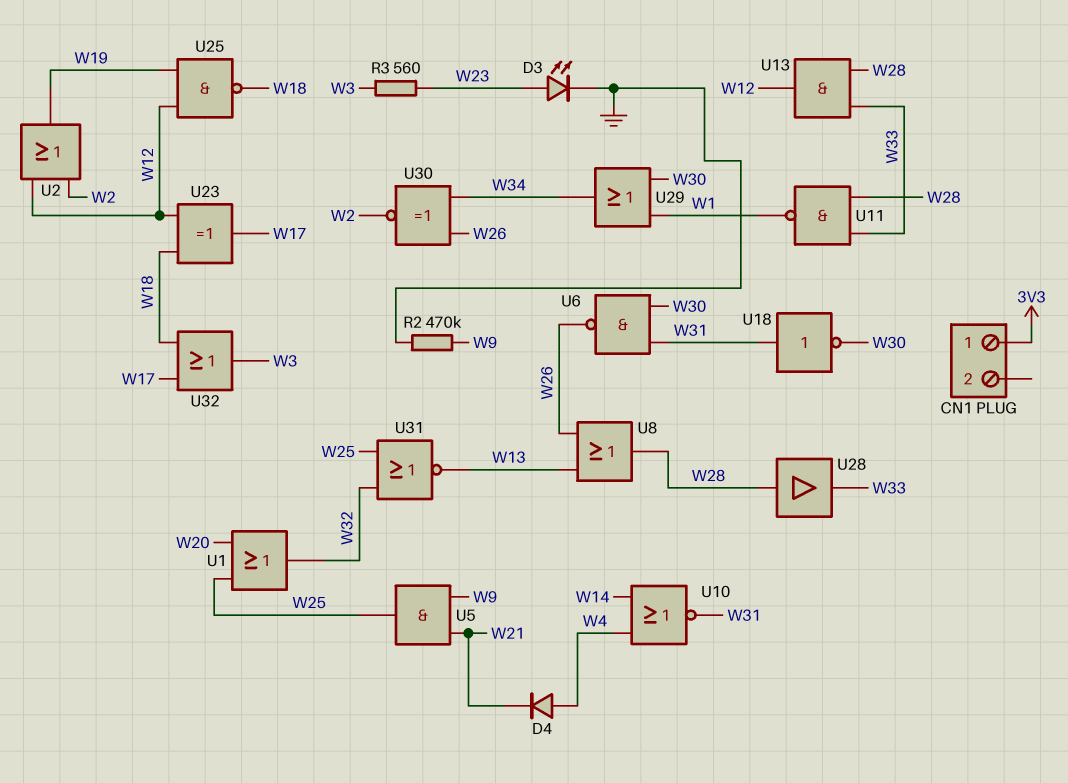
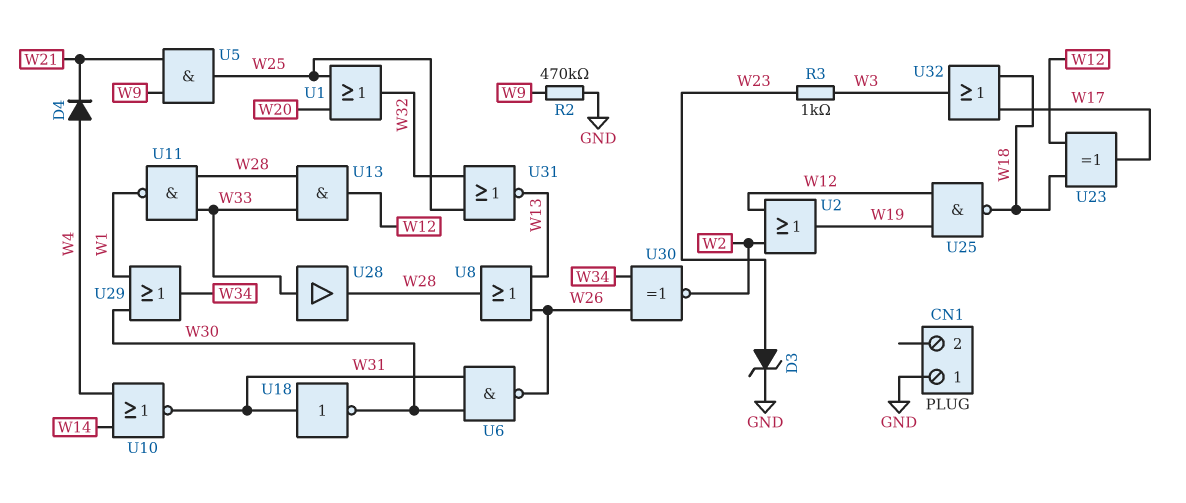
CN1 pin 1: 3V3 -> GND
D3: LED (A W23, K GND) -> zener (A W23, K GND)
R3: 560 (W3, W23) -> 1k (W3, W23)
U28: buffer (in W28, out W33) -> buffer (in W33, out W28)

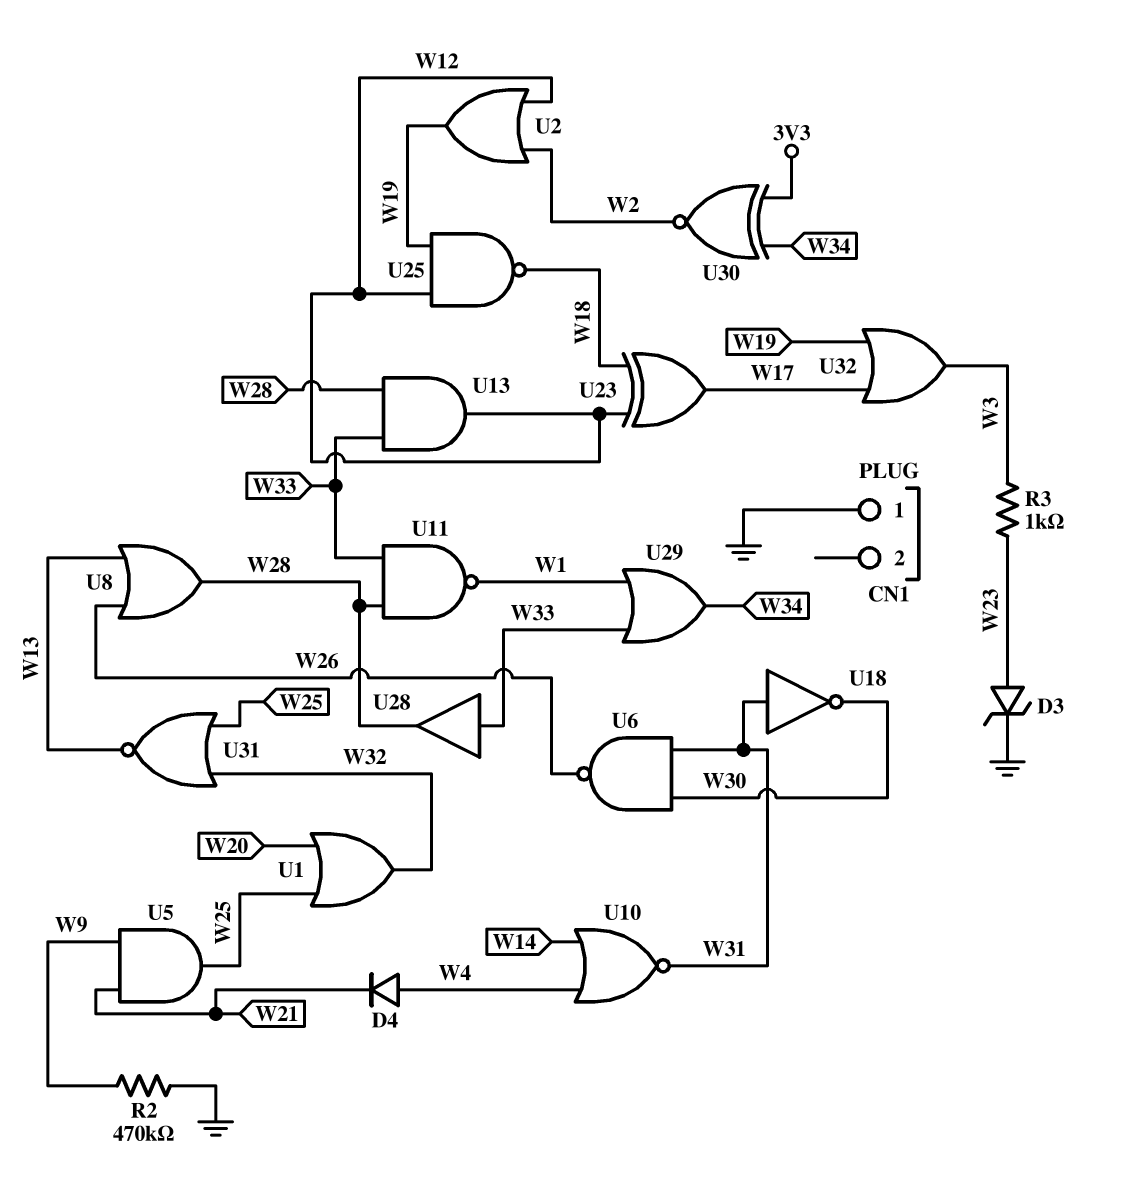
U29: OR (in W1, in W30, out W34) -> OR (in W1, in W33, out W34)
U30: XNOR (in W26, in W34, out W2) -> XNOR (in 3V3, in W34, out W2)
U32: OR (in W17, in W18, out W3) -> OR (in W17, in W19, out W3)

